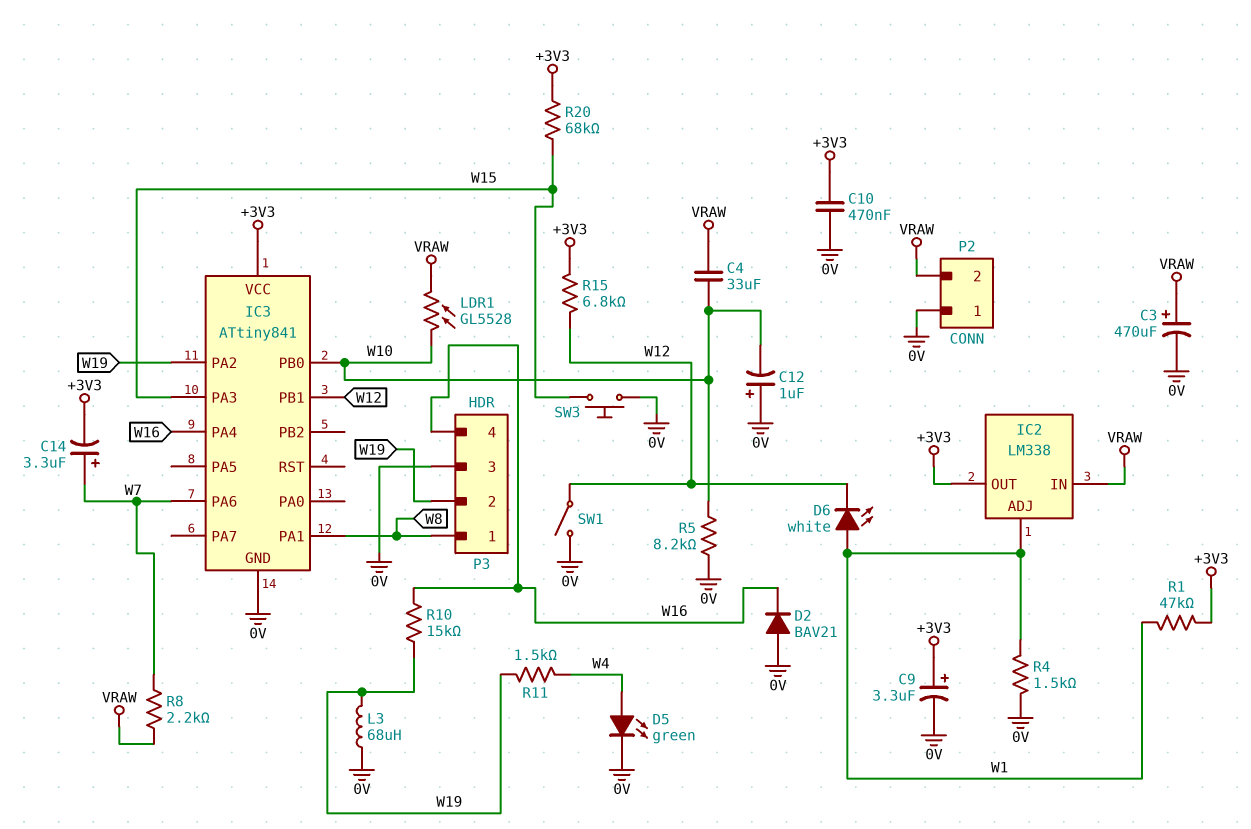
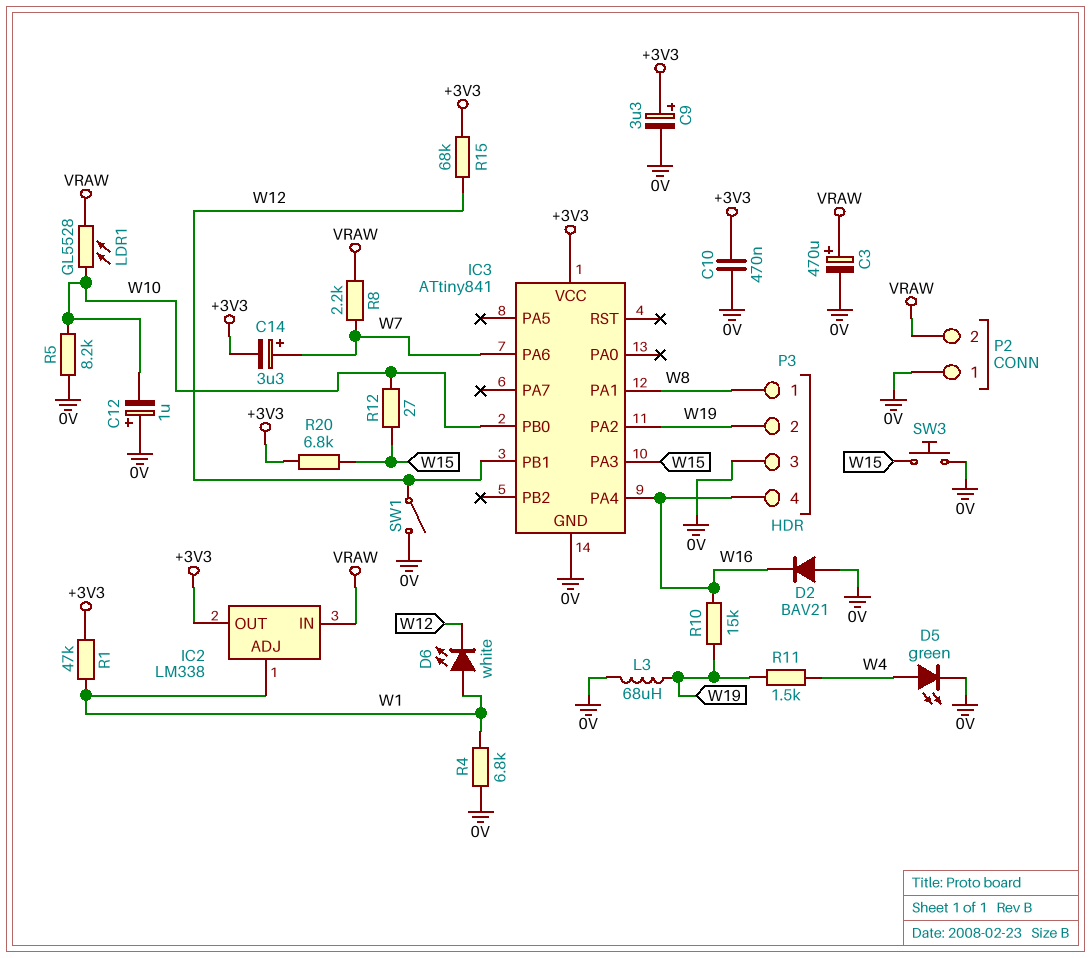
C4: 33uF (VRAW, W10) -> none
R4: 1.5k (0V, W1) -> 6.8k (0V, W1)
R12: none -> 27 (W10, W15)
R15: 6.8k (+3V3, W12) -> 68k (+3V3, W12)
R20: 68k (+3V3, W15) -> 6.8k (+3V3, W15)

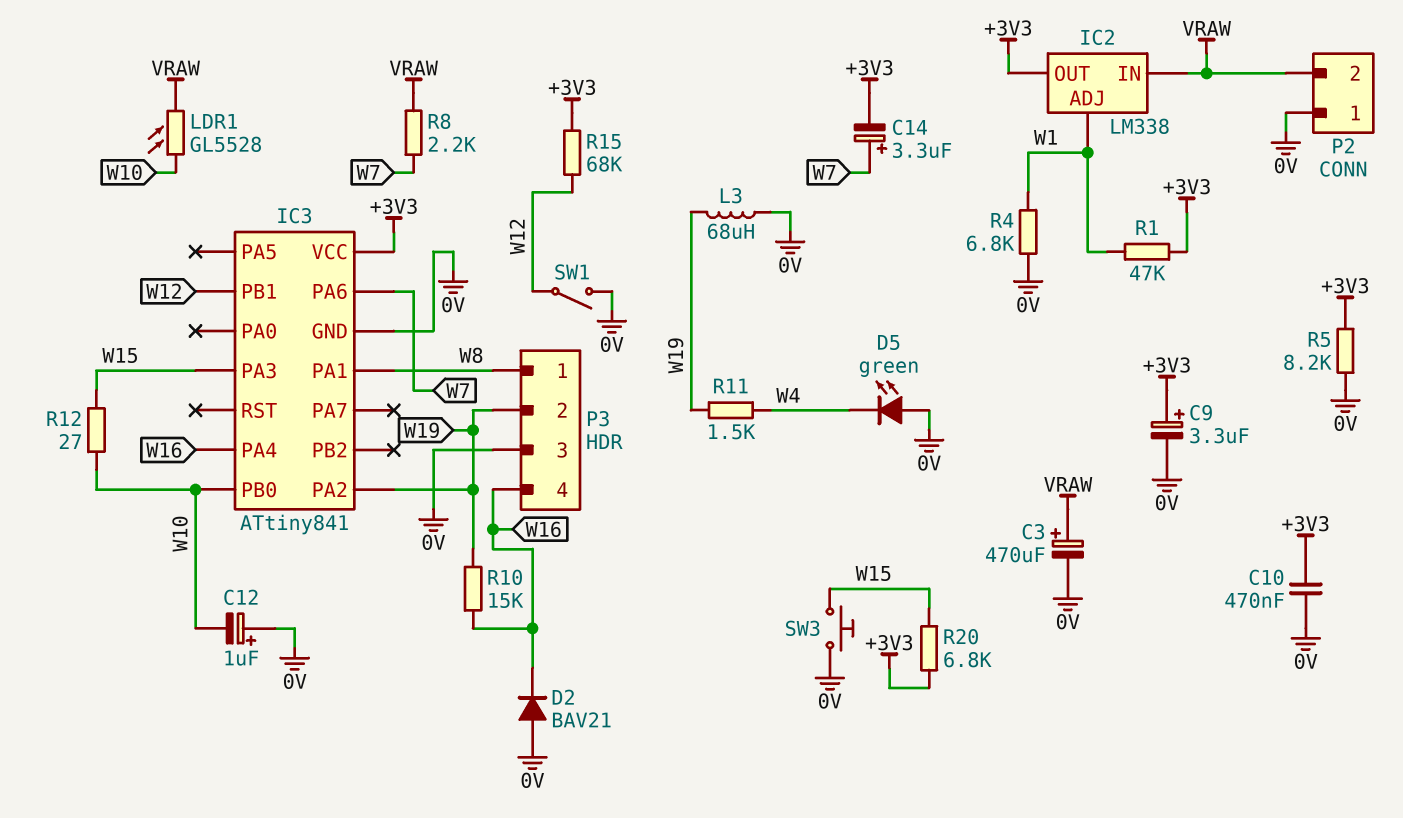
D5: LED green (A W4, K 0V) -> LED green (A 0V, K W4)
D6: LED white (A W1, K W12) -> none
R5: 8.2k (0V, W10) -> 8.2k (+3V3, 0V)

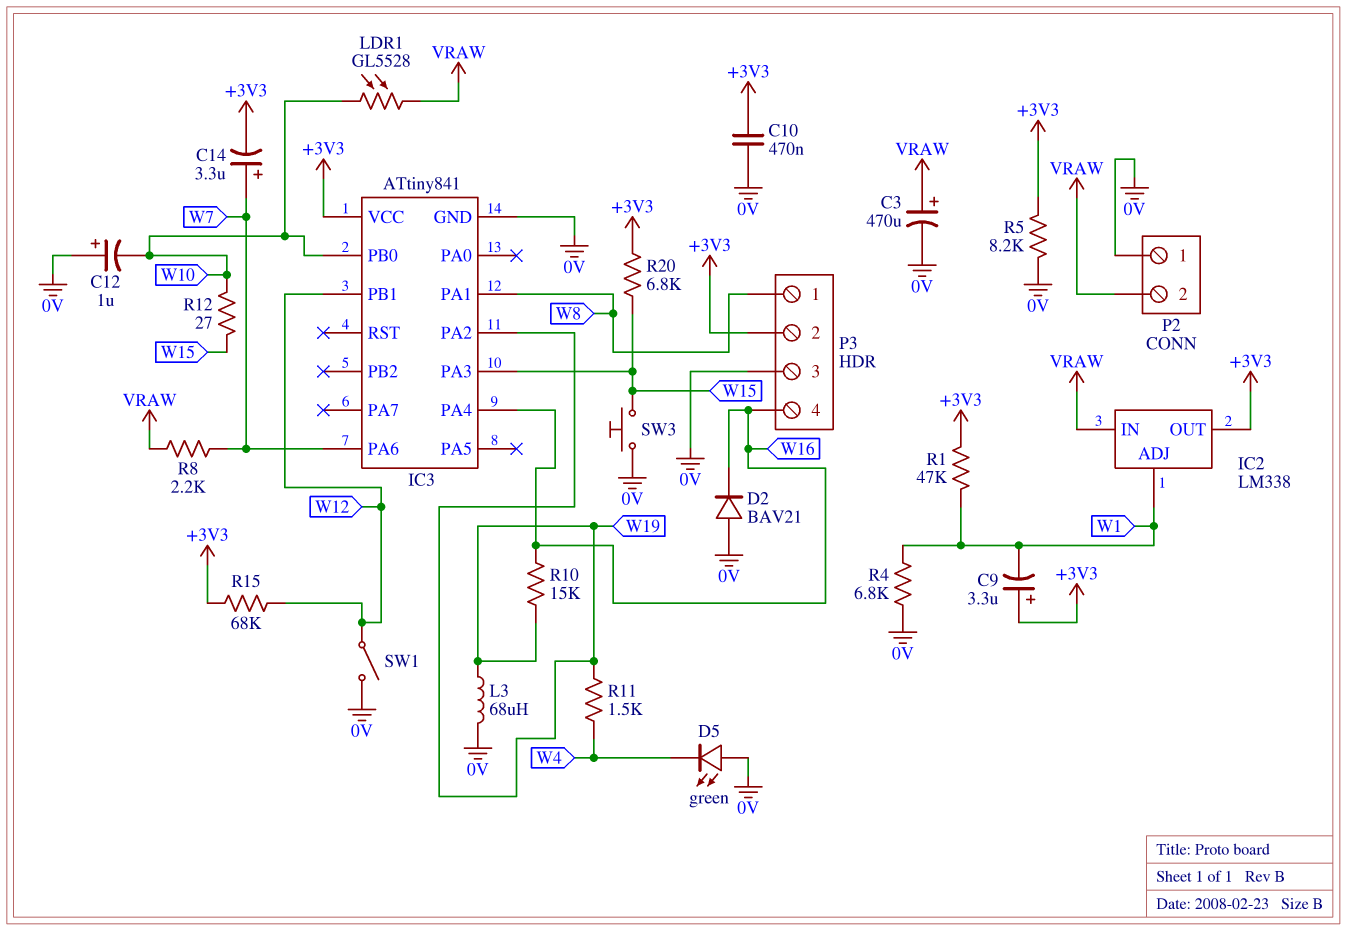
C9: 3.3uF (plus +3V3, minus 0V) -> 3.3uF (plus +3V3, minus W1)
P3 pin 2: W19 -> +3V3

